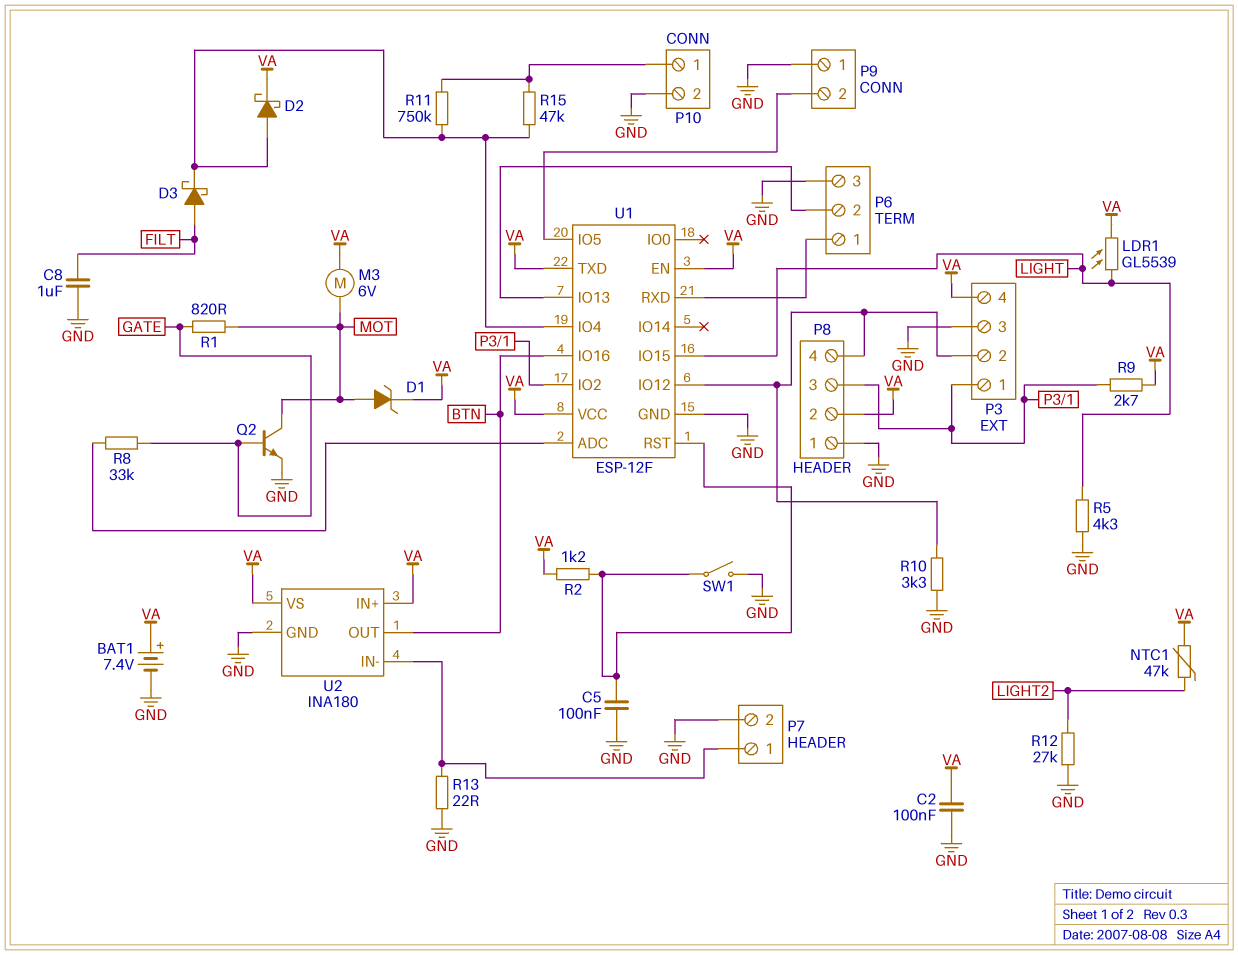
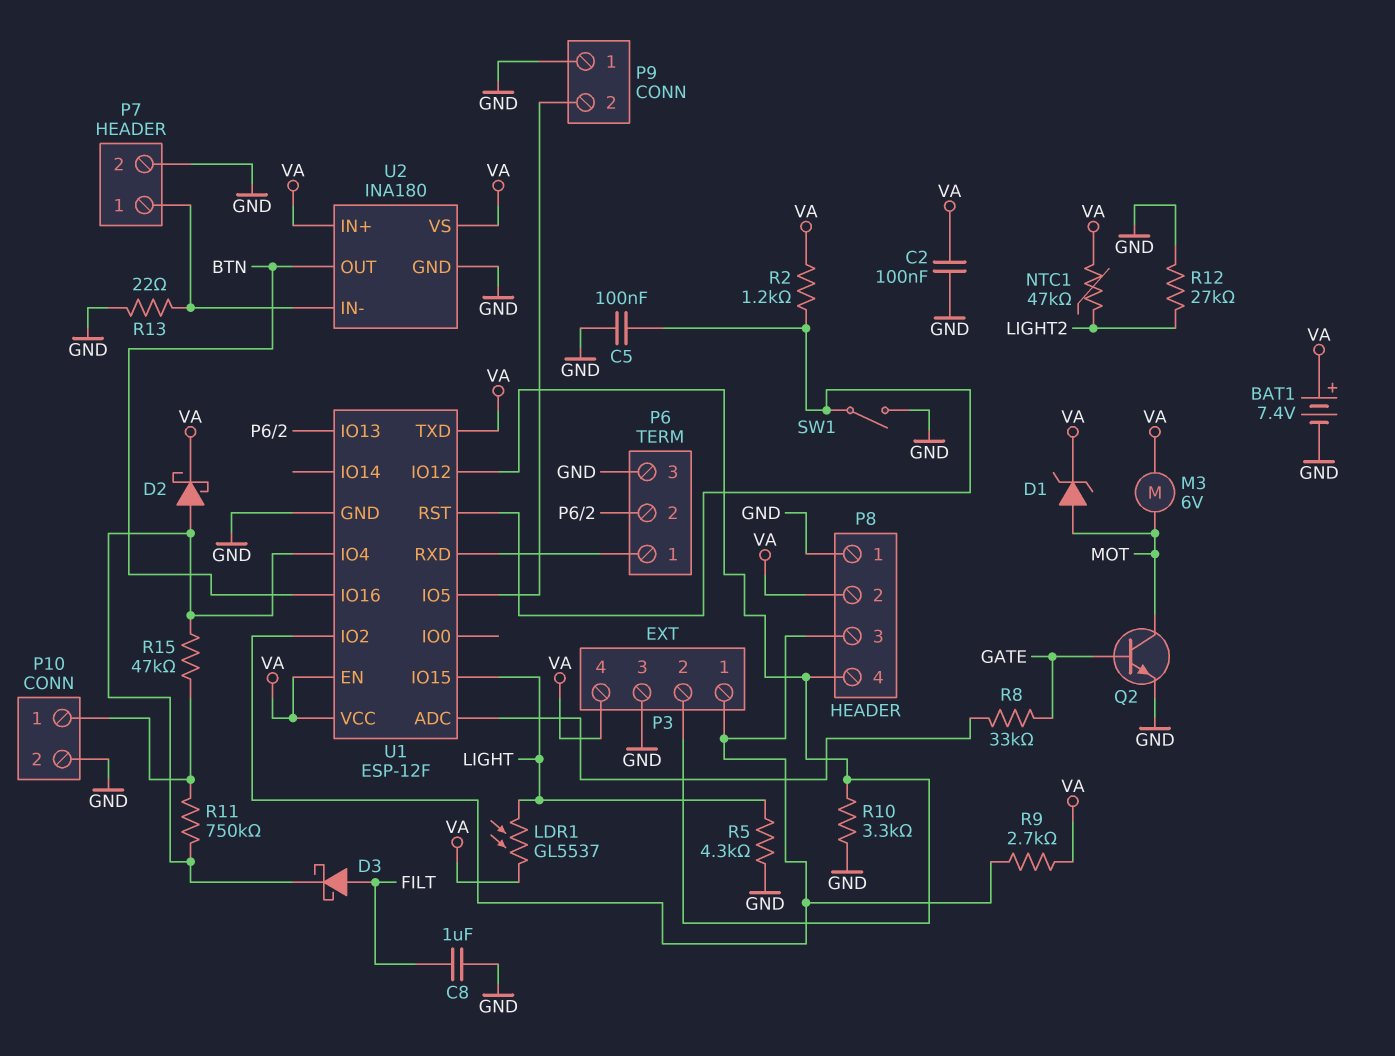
LDR1: GL5539 (LIGHT, VA) -> GL5537 (LIGHT, VA)
R1: 820 (GATE, MOT) -> none

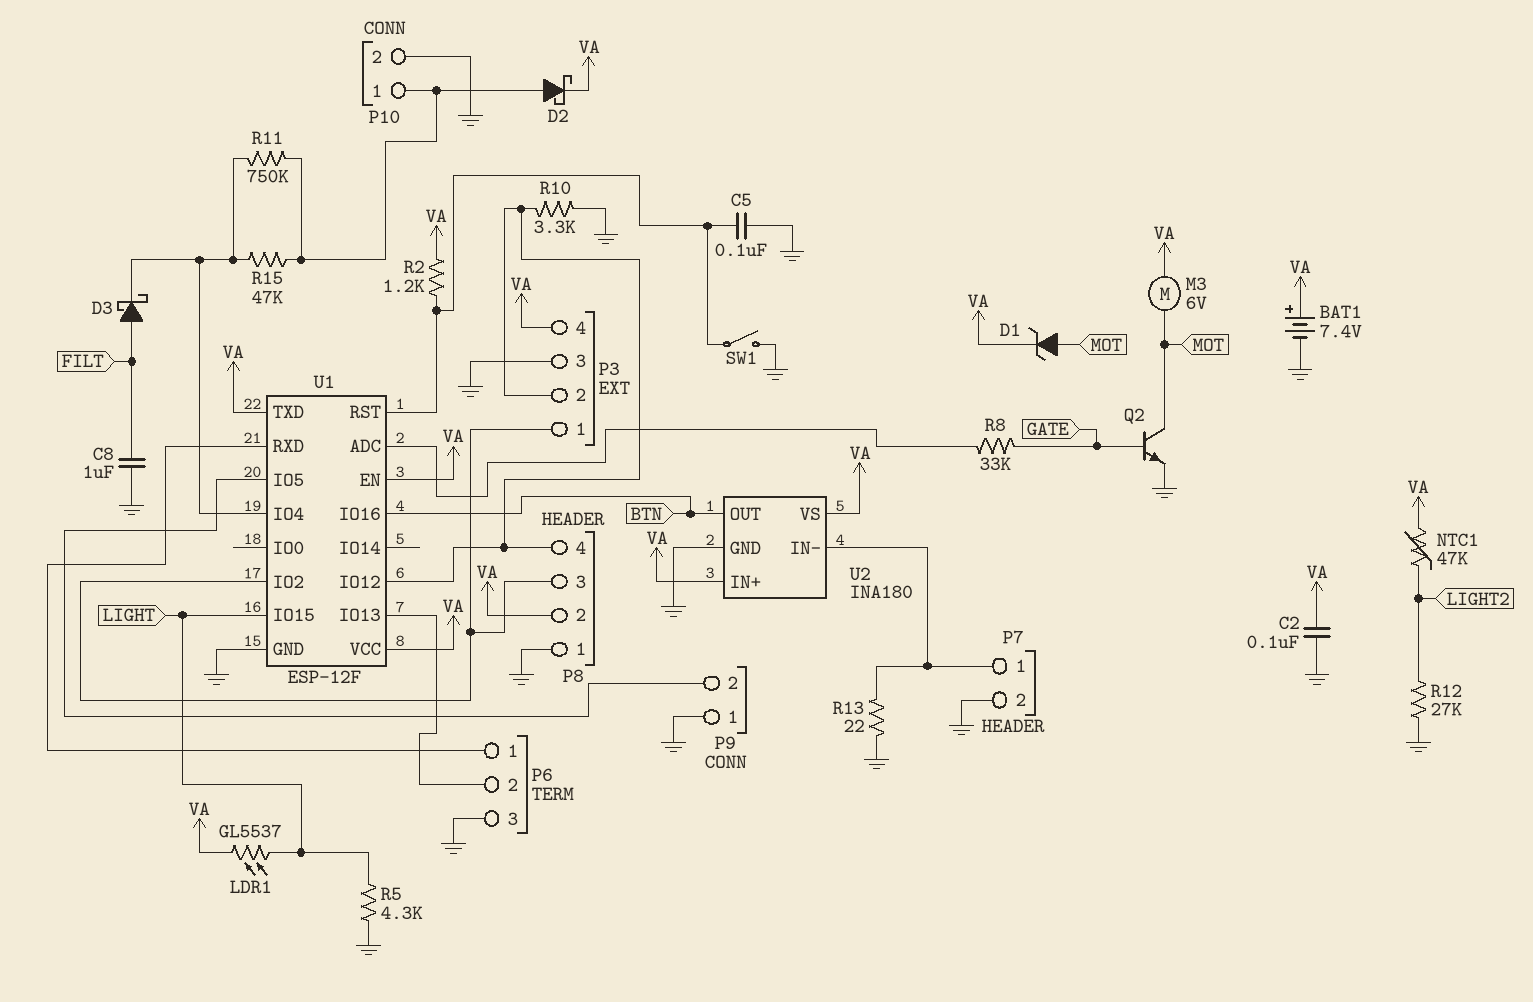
D2: schottky (A U1/IO4, K VA) -> schottky (A P10/1, K VA)
R9: 2.7k (P3/1, VA) -> none

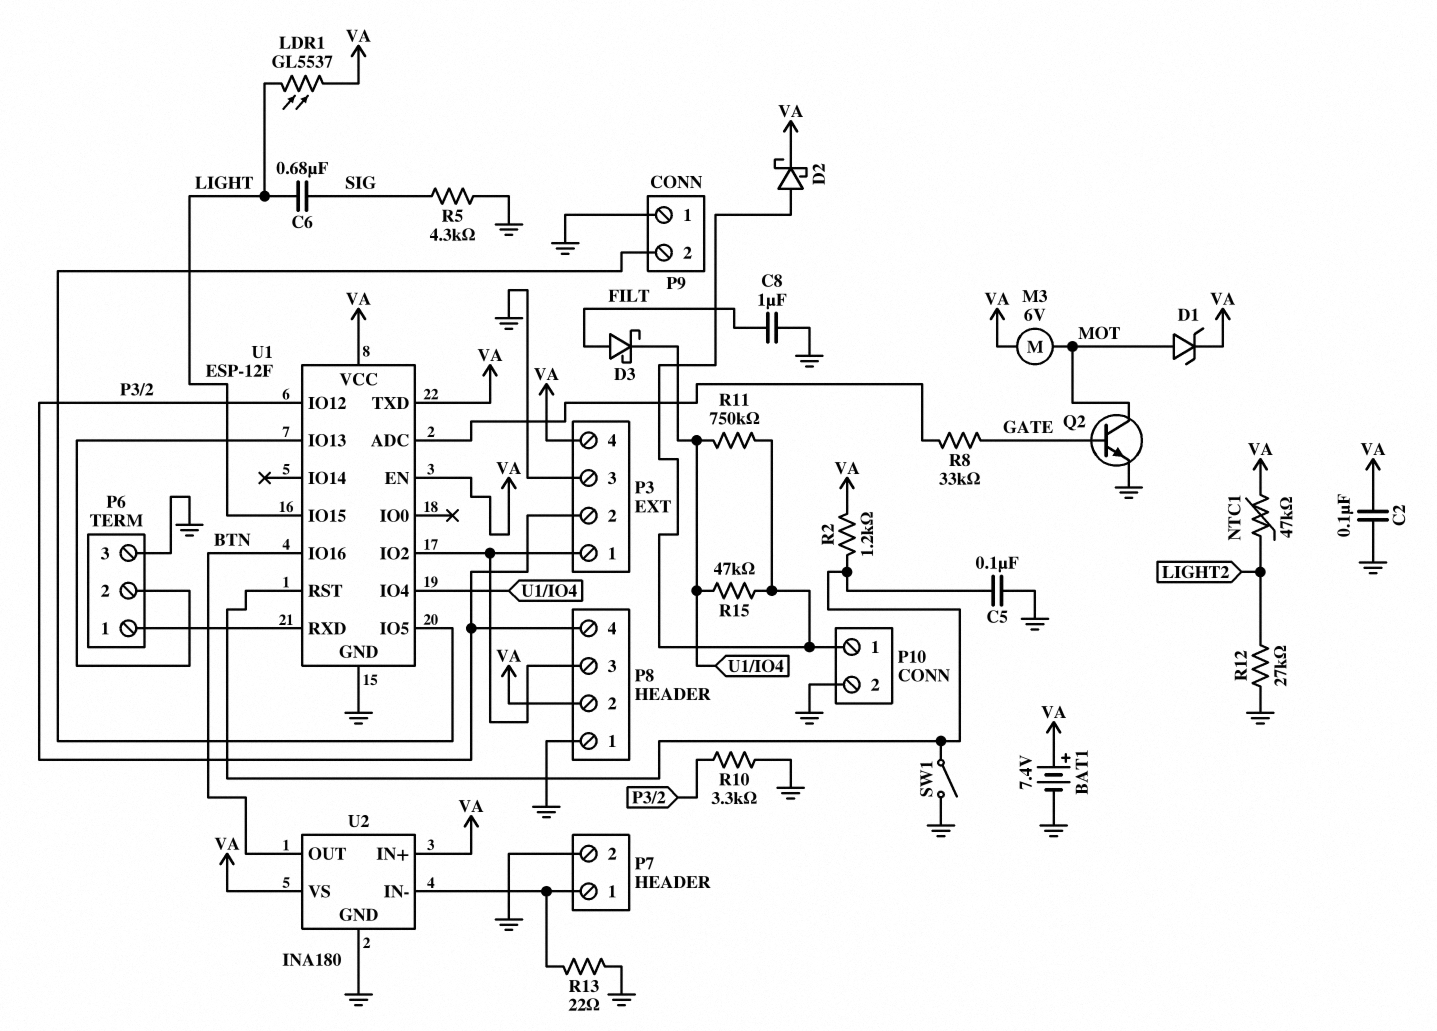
C6: none -> 680nF (LIGHT, SIG)
R5: 4.3k (GND, LIGHT) -> 4.3k (GND, SIG)

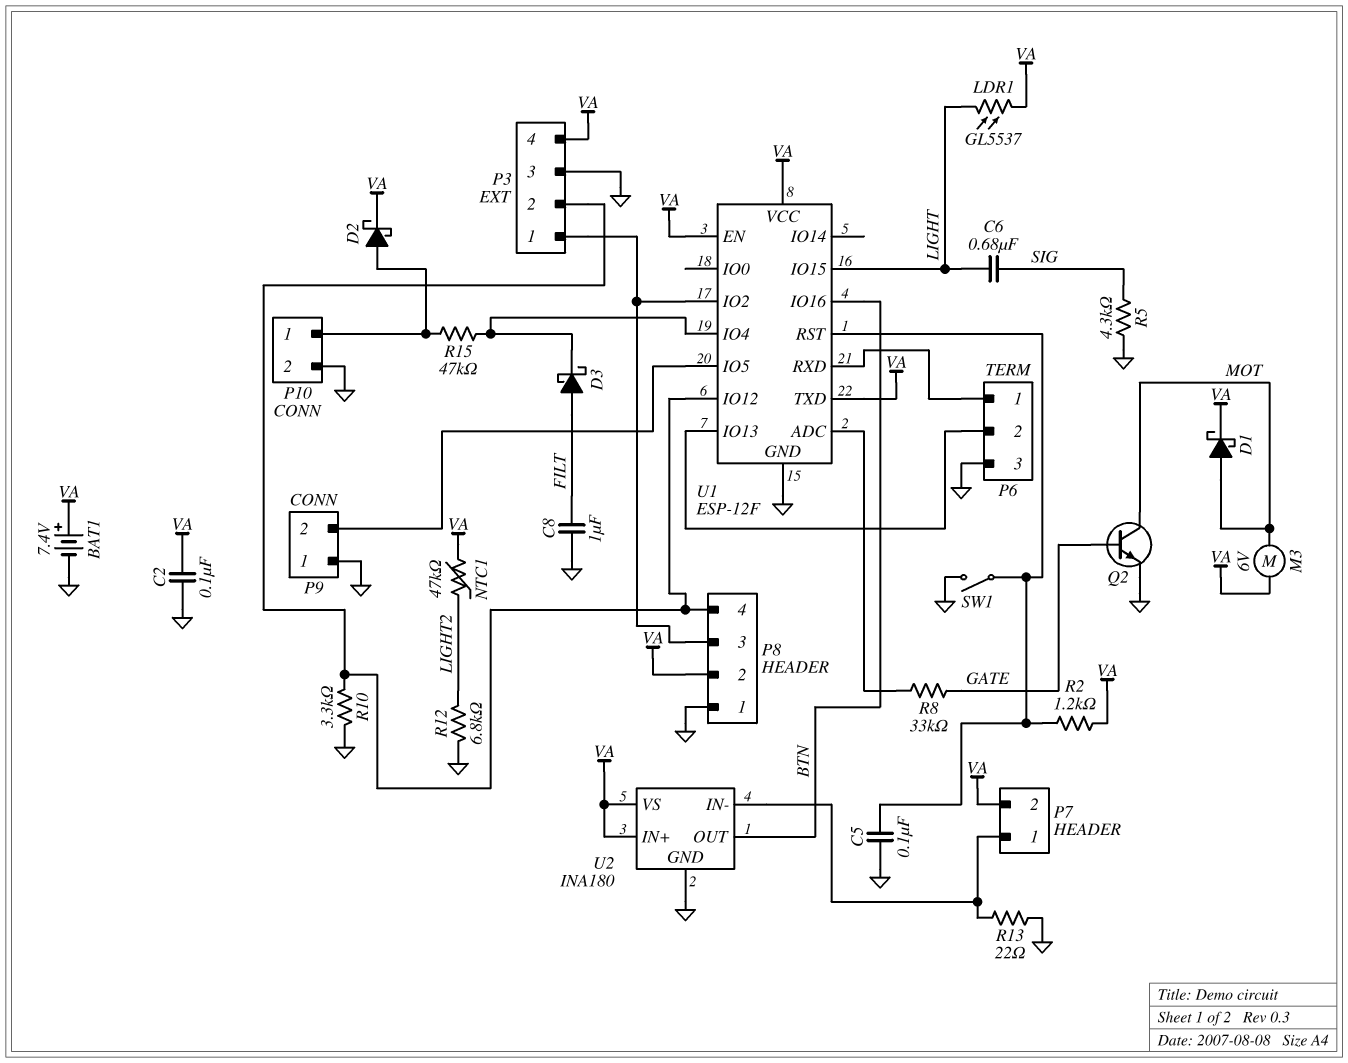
D1: zener (A MOT, K VA) -> schottky (A MOT, K VA)
P7 pin 2: GND -> VA
R11: 750k (P10/1, U1/IO4) -> none
R12: 27k (GND, LIGHT2) -> 6.8k (GND, LIGHT2)

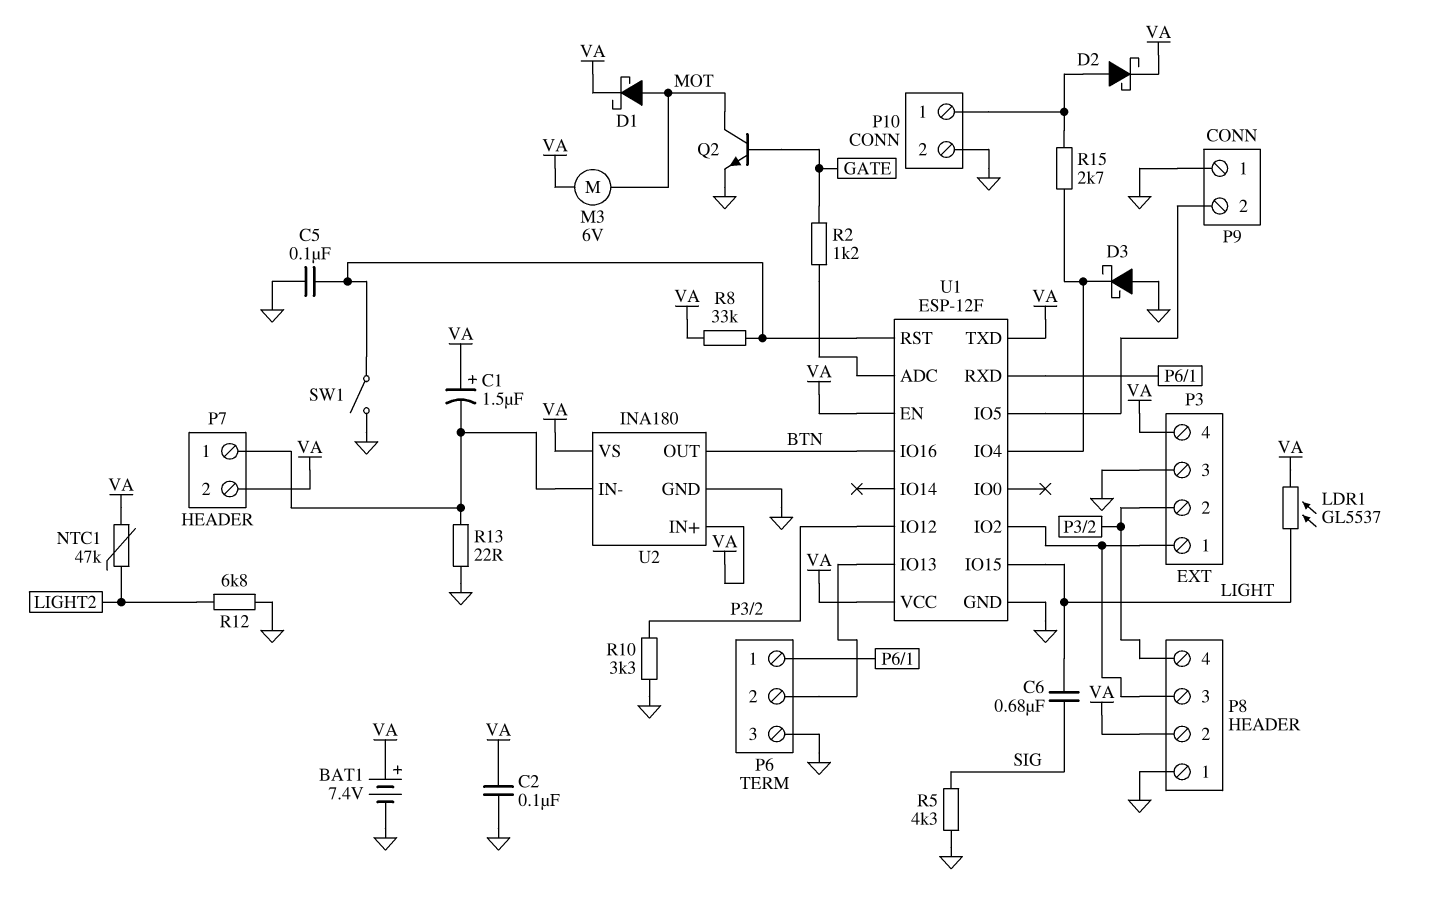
C1: none -> 1.5uF (plus VA, minus P7/1)
C8: 1uF (FILT, GND) -> none
D3: schottky (A FILT, K U1/IO4) -> schottky (A GND, K U1/IO4)
R2: 1.2k (U1/RST, VA) -> 1.2k (GATE, U1/ADC)
R8: 33k (GATE, U1/ADC) -> 33k (U1/RST, VA)
R15: 47k (P10/1, U1/IO4) -> 2.7k (P10/1, U1/IO4)

